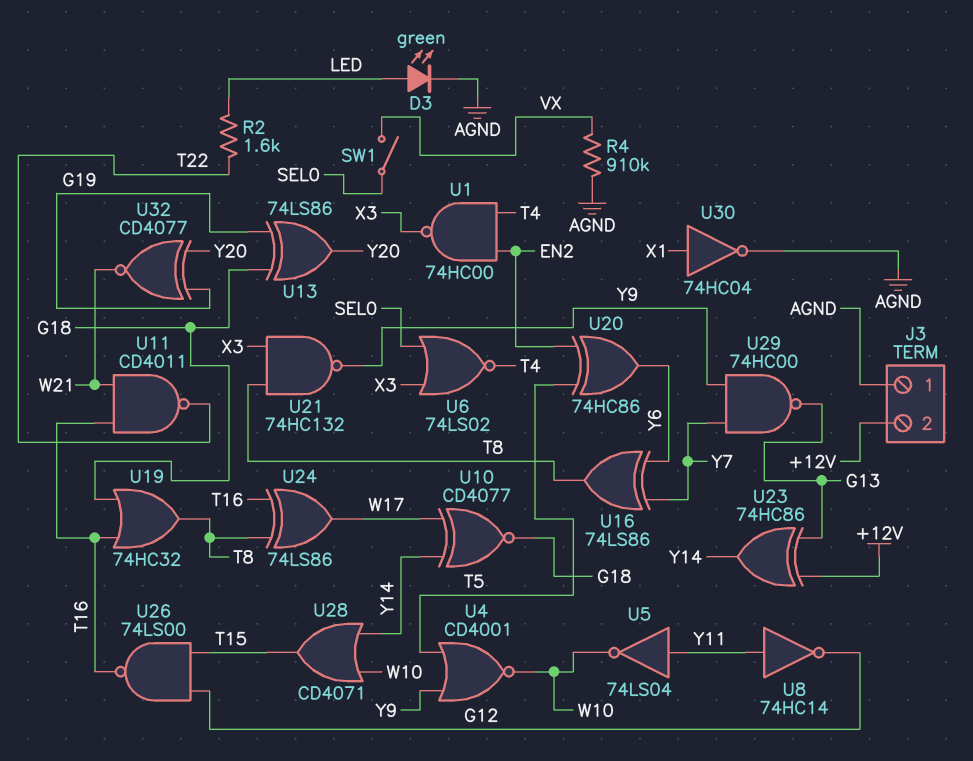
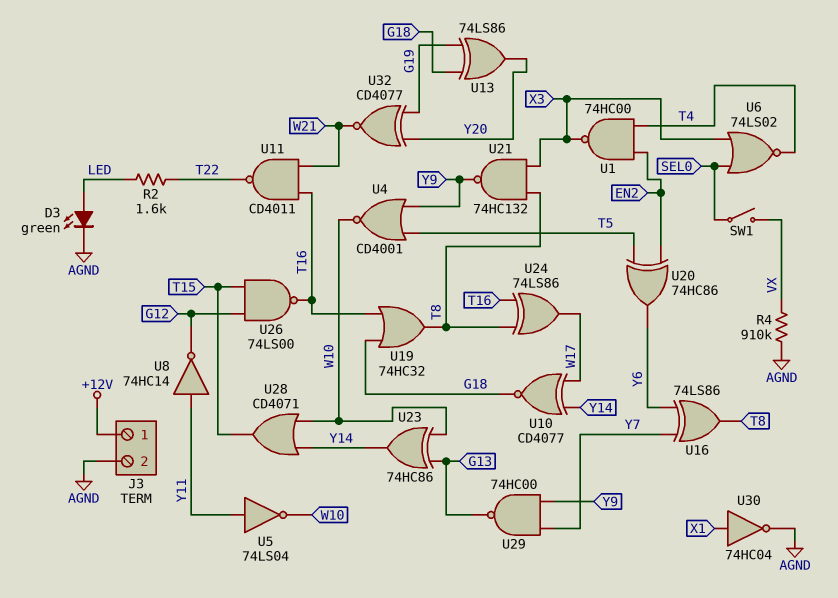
J3 pin 1: AGND -> +12V
J3 pin 2: +12V -> AGND
U23: XOR 74HC86 (in +12V, in G13, out Y14) -> XOR 74HC86 (in G13, in W10, out Y14)

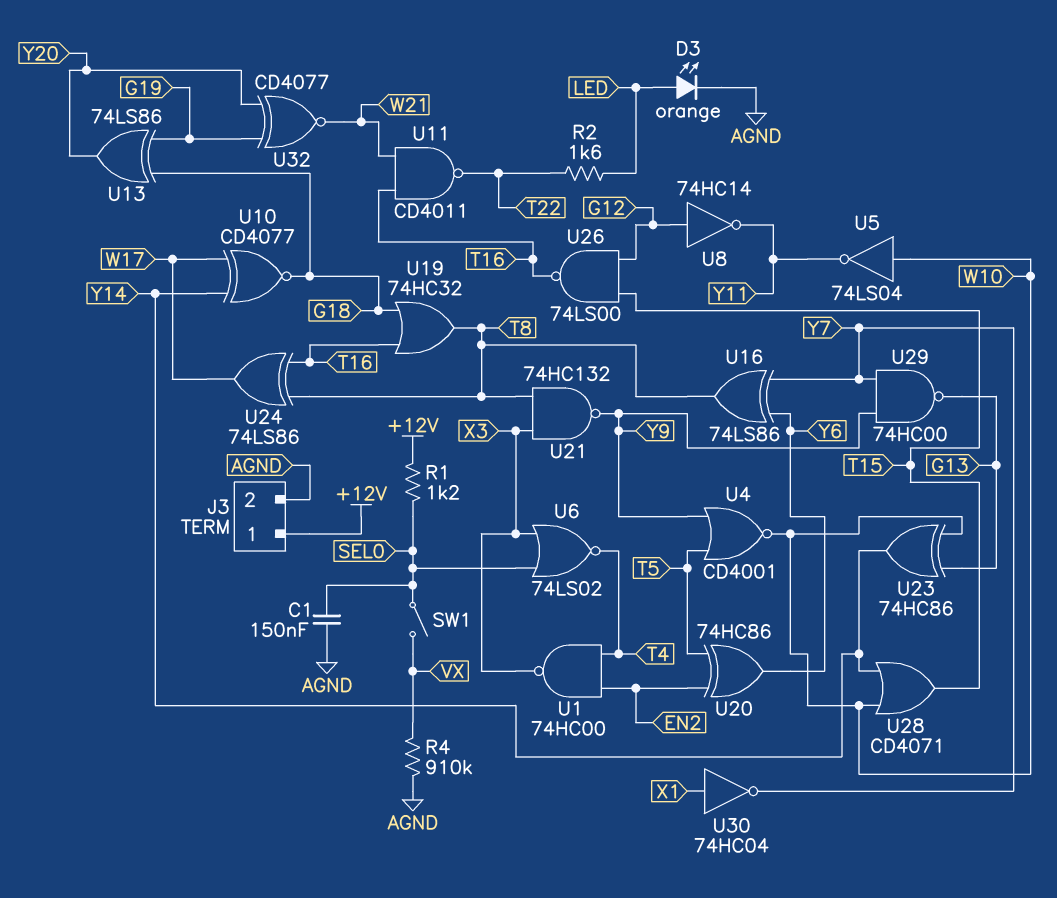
C1: none -> 150nF (AGND, SEL0)
D3: LED green (A LED, K AGND) -> LED orange (A LED, K AGND)
R1: none -> 1.2k (+12V, SEL0)
U5: NOT 74LS04 (in Y11, out W10) -> NOT 74LS04 (in W10, out Y11)
U8: NOT 74HC14 (in Y11, out G12) -> NOT 74HC14 (in G12, out Y11)
U30: NOT 74HC04 (in X1, out AGND) -> NOT 74HC04 (in X1, out Y7)

